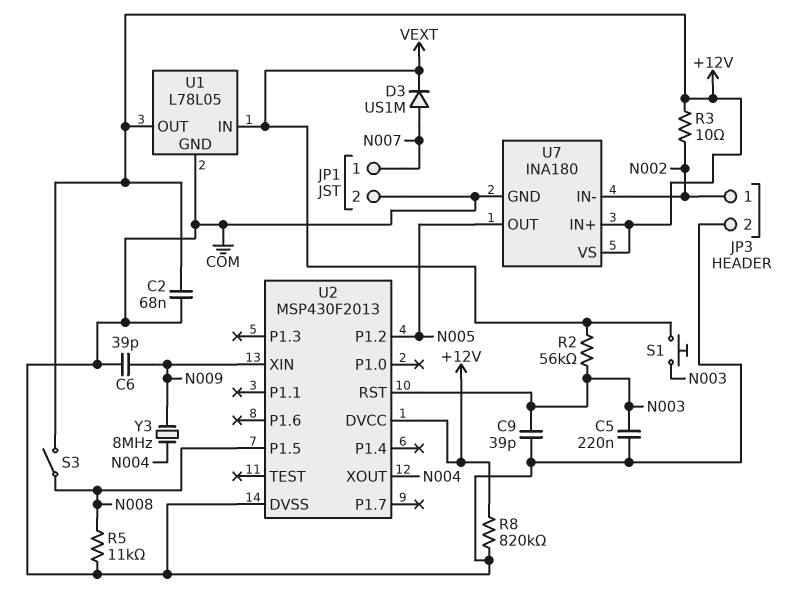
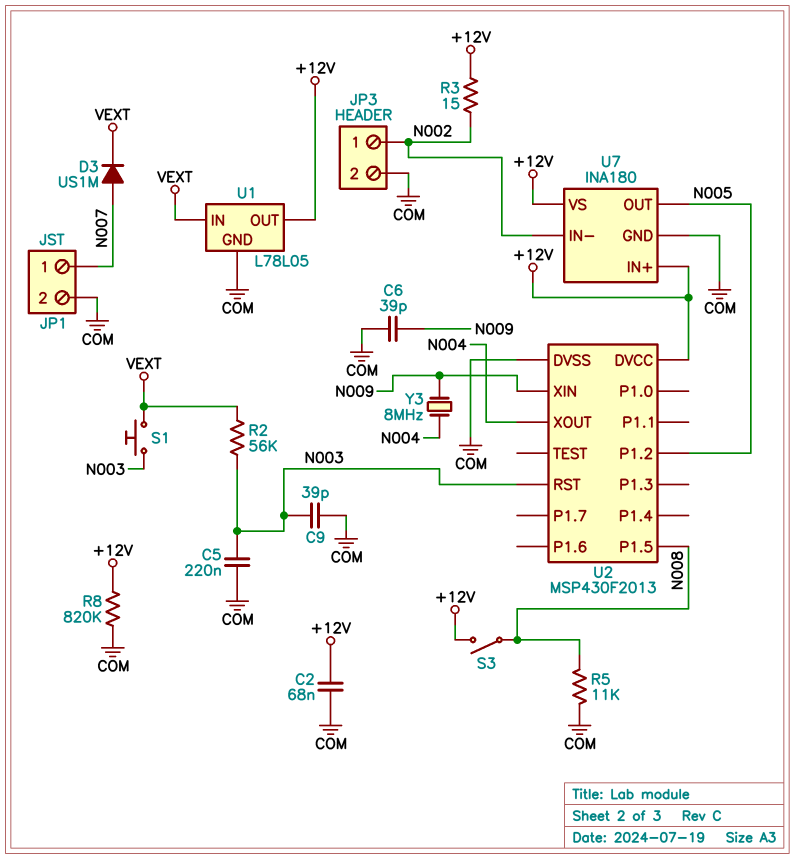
R3: 10 (+12V, N002) -> 15 (+12V, N002)

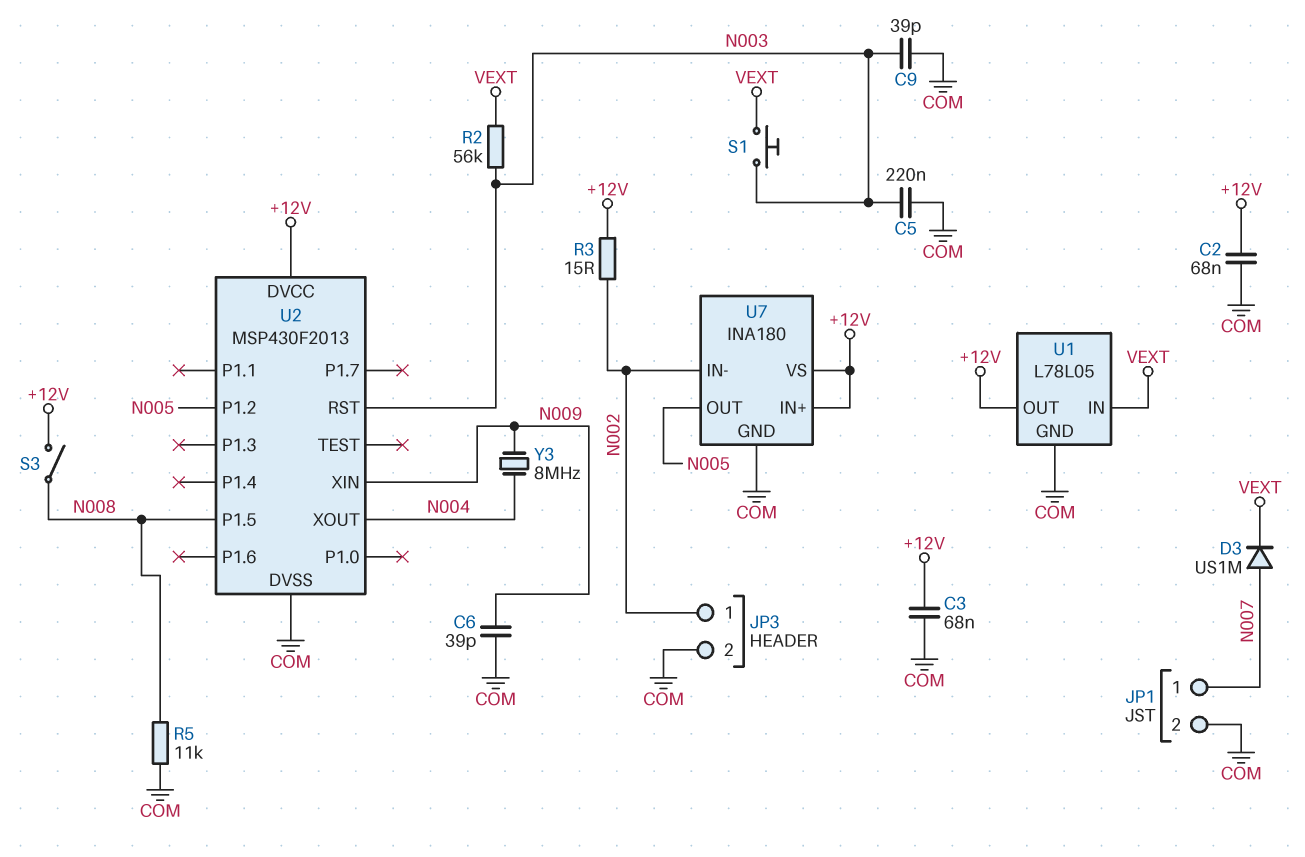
C3: none -> 68nF (+12V, COM)
R8: 820k (+12V, COM) -> none

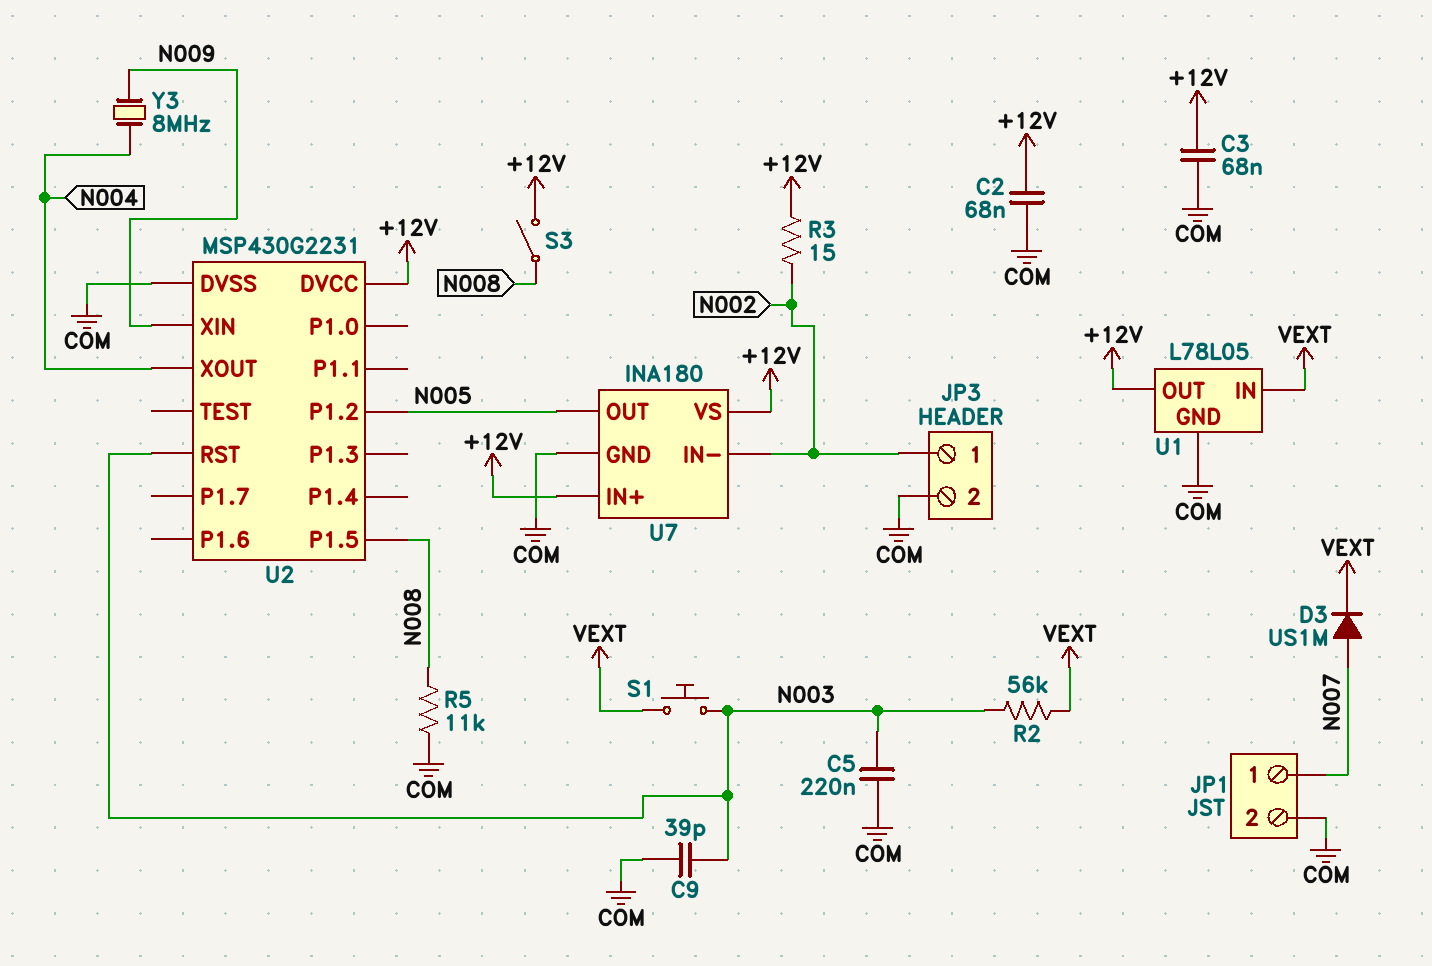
C6: 39pF (COM, N009) -> none
U2: MSP430F2013 -> MSP430G2231

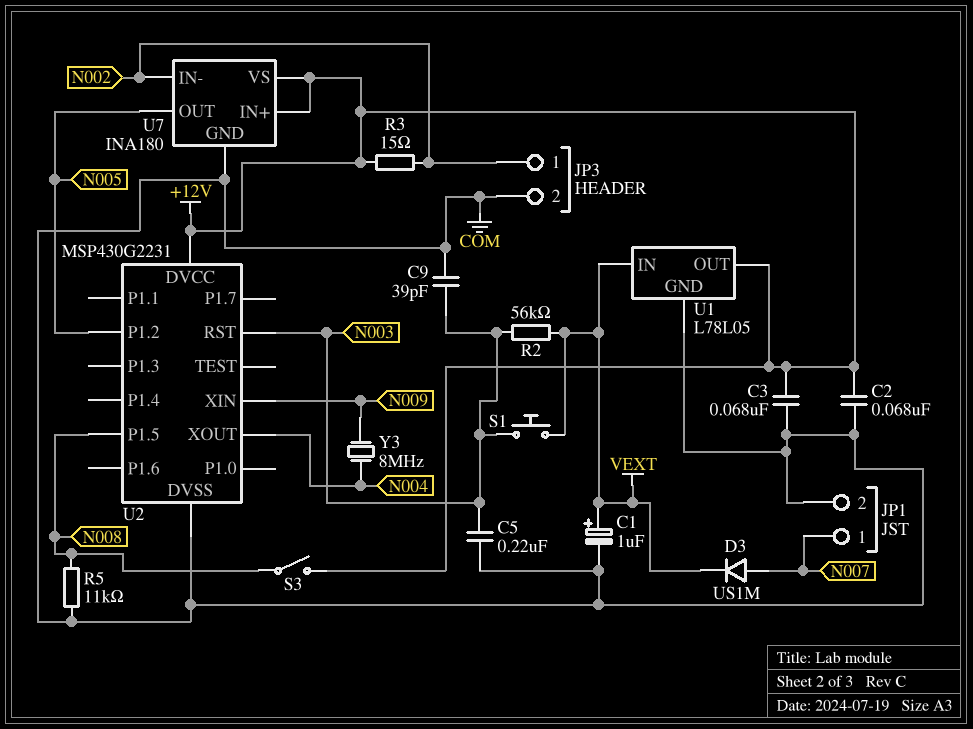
C1: none -> 1uF (plus VEXT, minus COM)

